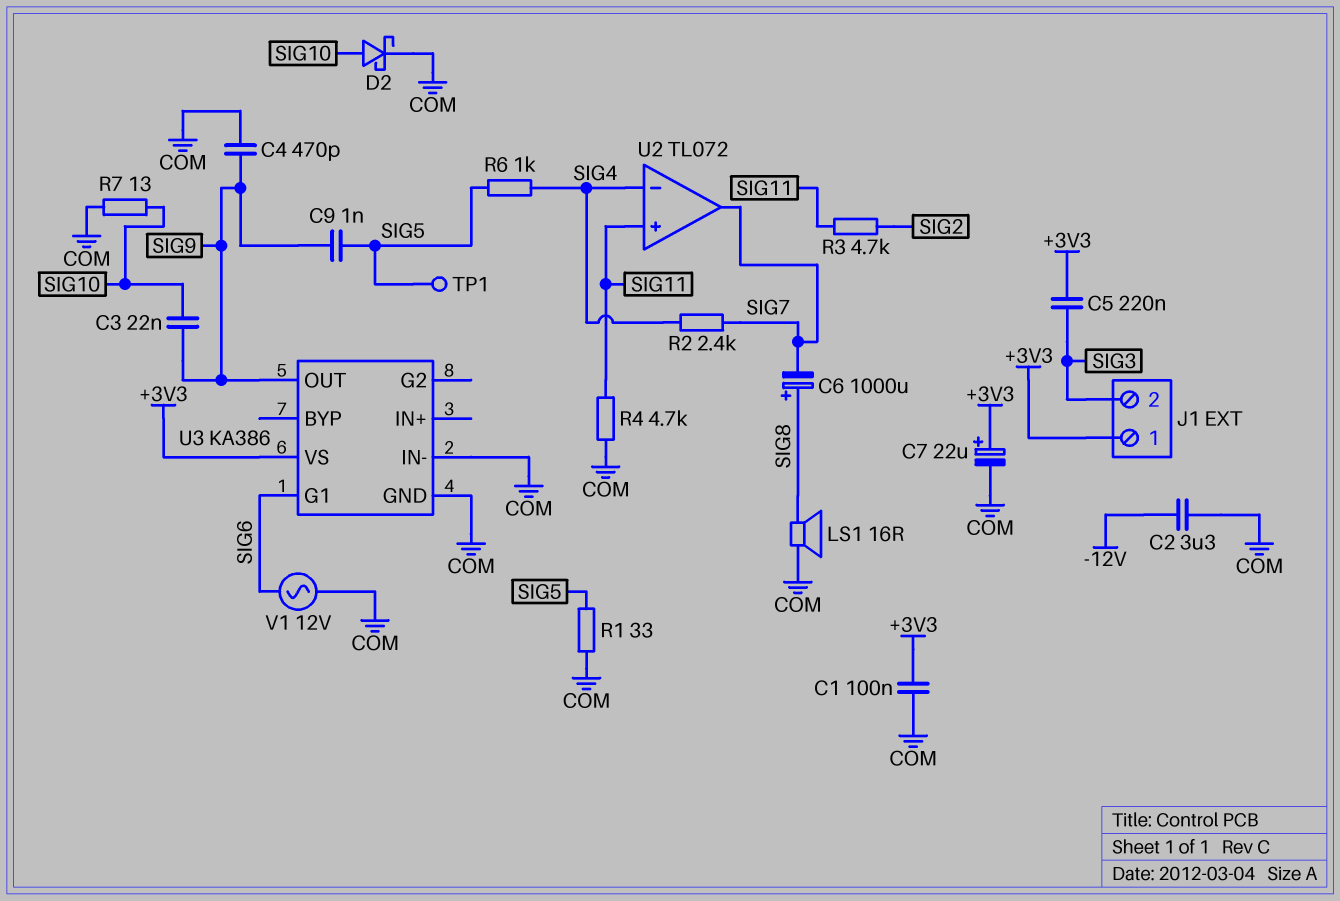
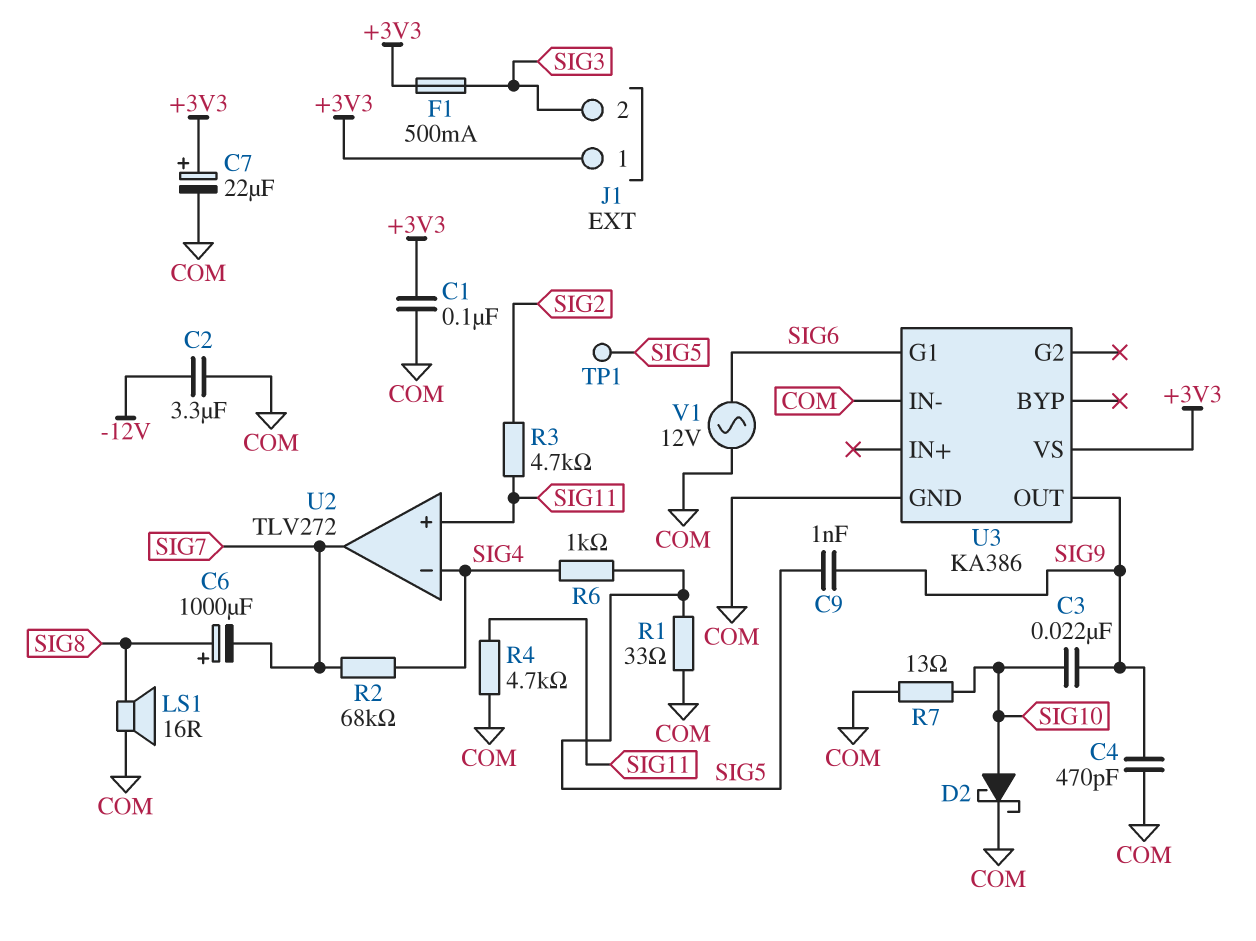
C5: 220nF (+3V3, SIG3) -> none
F1: none -> 500mA (+3V3, SIG3)
R2: 2.4k (SIG4, SIG7) -> 68k (SIG4, SIG7)
U2: TL072 -> TLV272

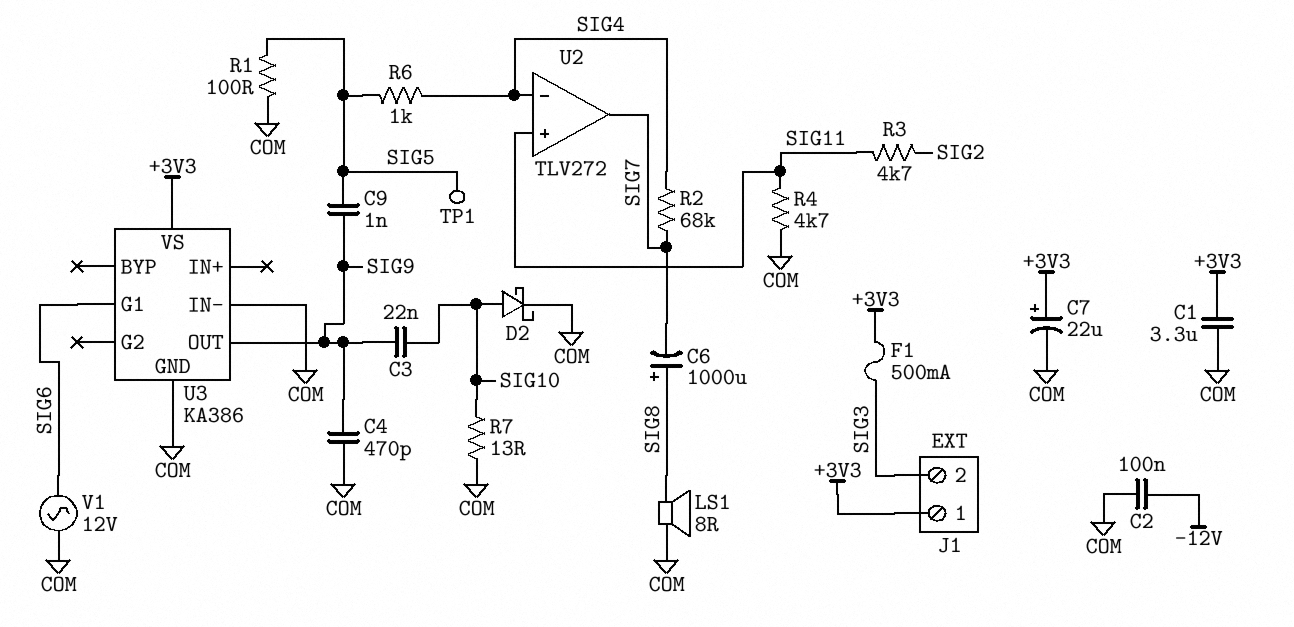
C1: 100nF (+3V3, COM) -> 3.3uF (+3V3, COM)
C2: 3.3uF (-12V, COM) -> 100nF (-12V, COM)
LS1: speaker 16R (COM, SIG8) -> speaker 8R (COM, SIG8)
R1: 33 (COM, SIG5) -> 100 (COM, SIG5)

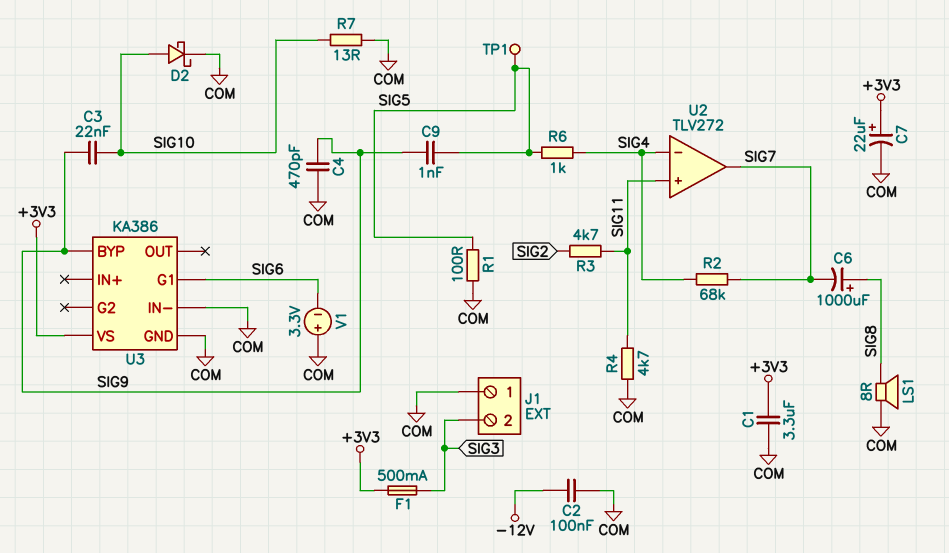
J1 pin 1: +3V3 -> COM
U3 pin BYP: none -> SIG9
U3 pin OUT: SIG9 -> none
V1: AC 12V (COM, SIG6) -> 3.3V (plus COM, minus SIG6)

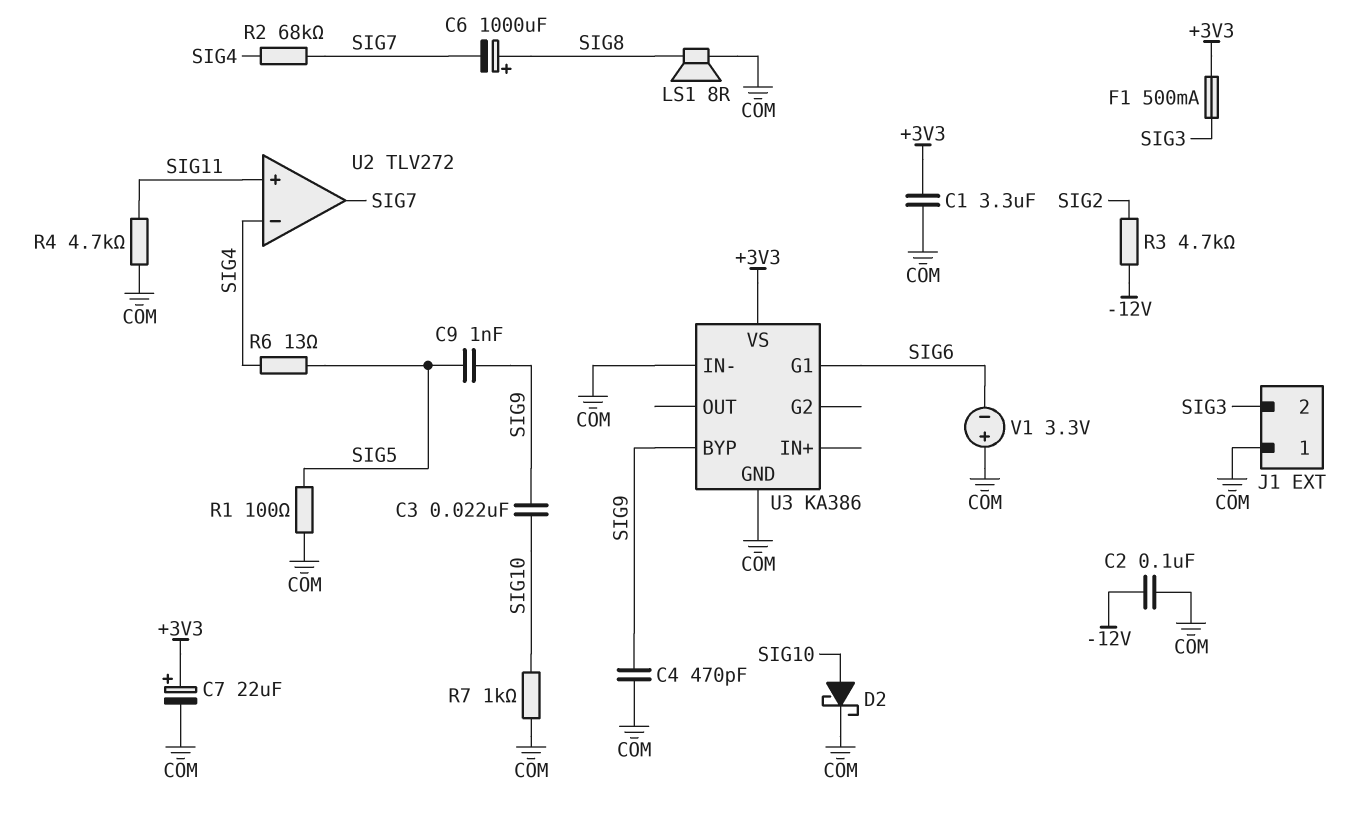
R3: 4.7k (SIG2, SIG11) -> 4.7k (-12V, SIG2)
R6: 1k (SIG4, SIG5) -> 13 (SIG4, SIG5)
R7: 13 (COM, SIG10) -> 1k (COM, SIG10)
TP1: test point (SIG5) -> none

